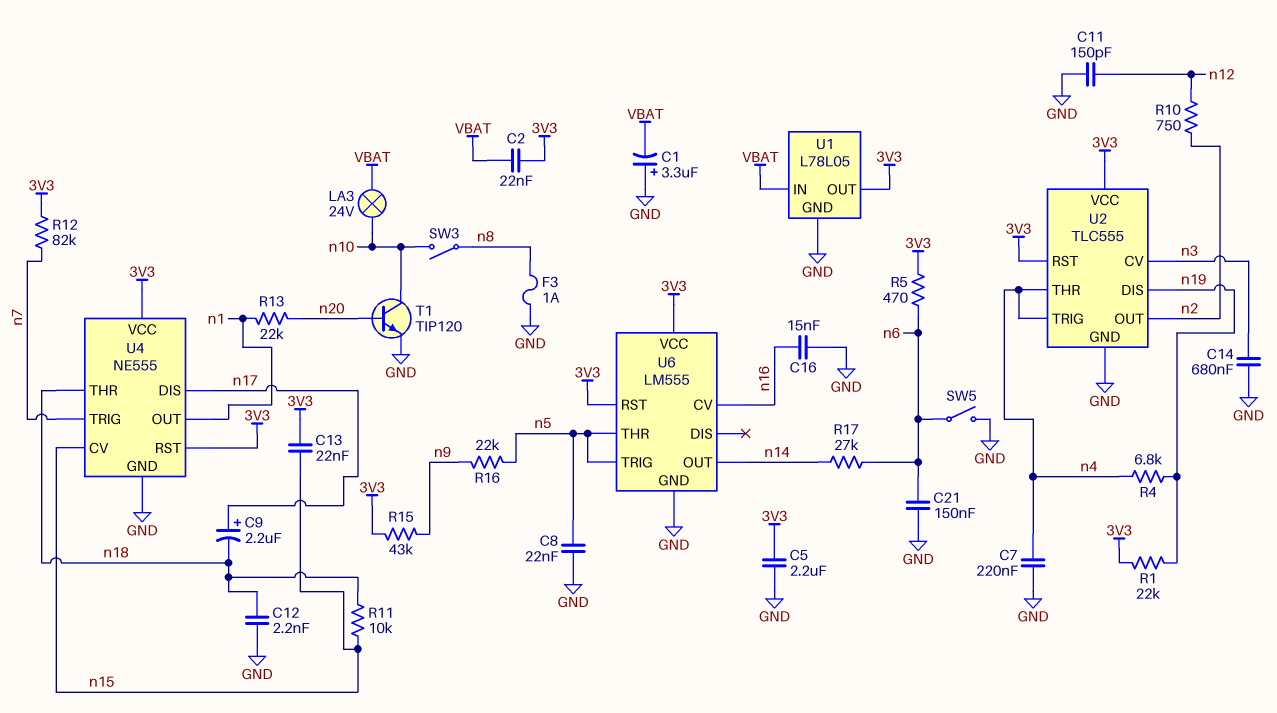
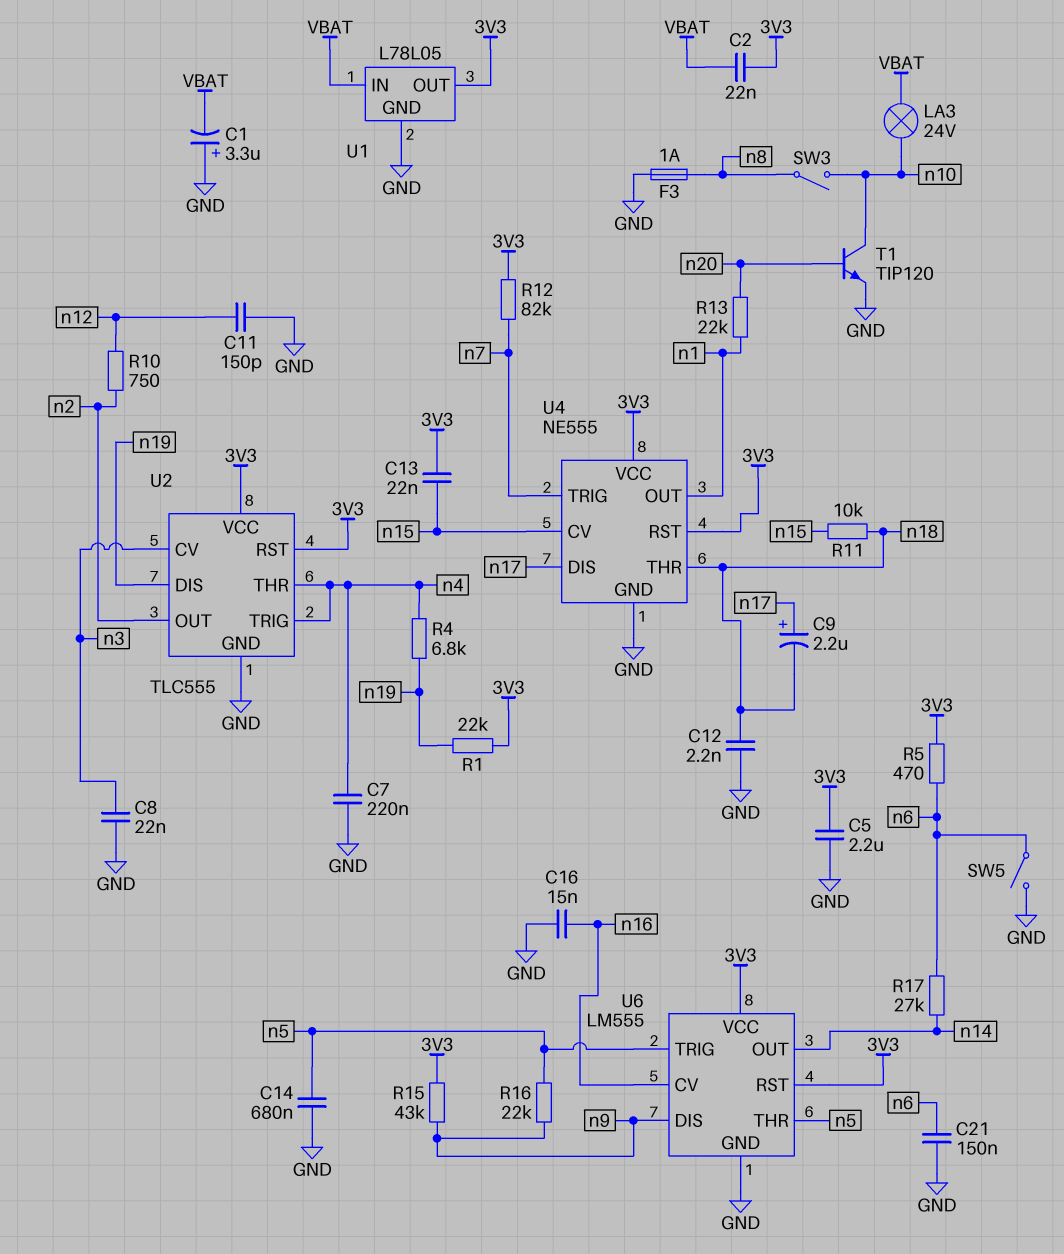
C8: 22nF (GND, n5) -> 22nF (GND, n3)
C14: 680nF (GND, n3) -> 680nF (GND, n5)
U6 pin DIS: none -> n9

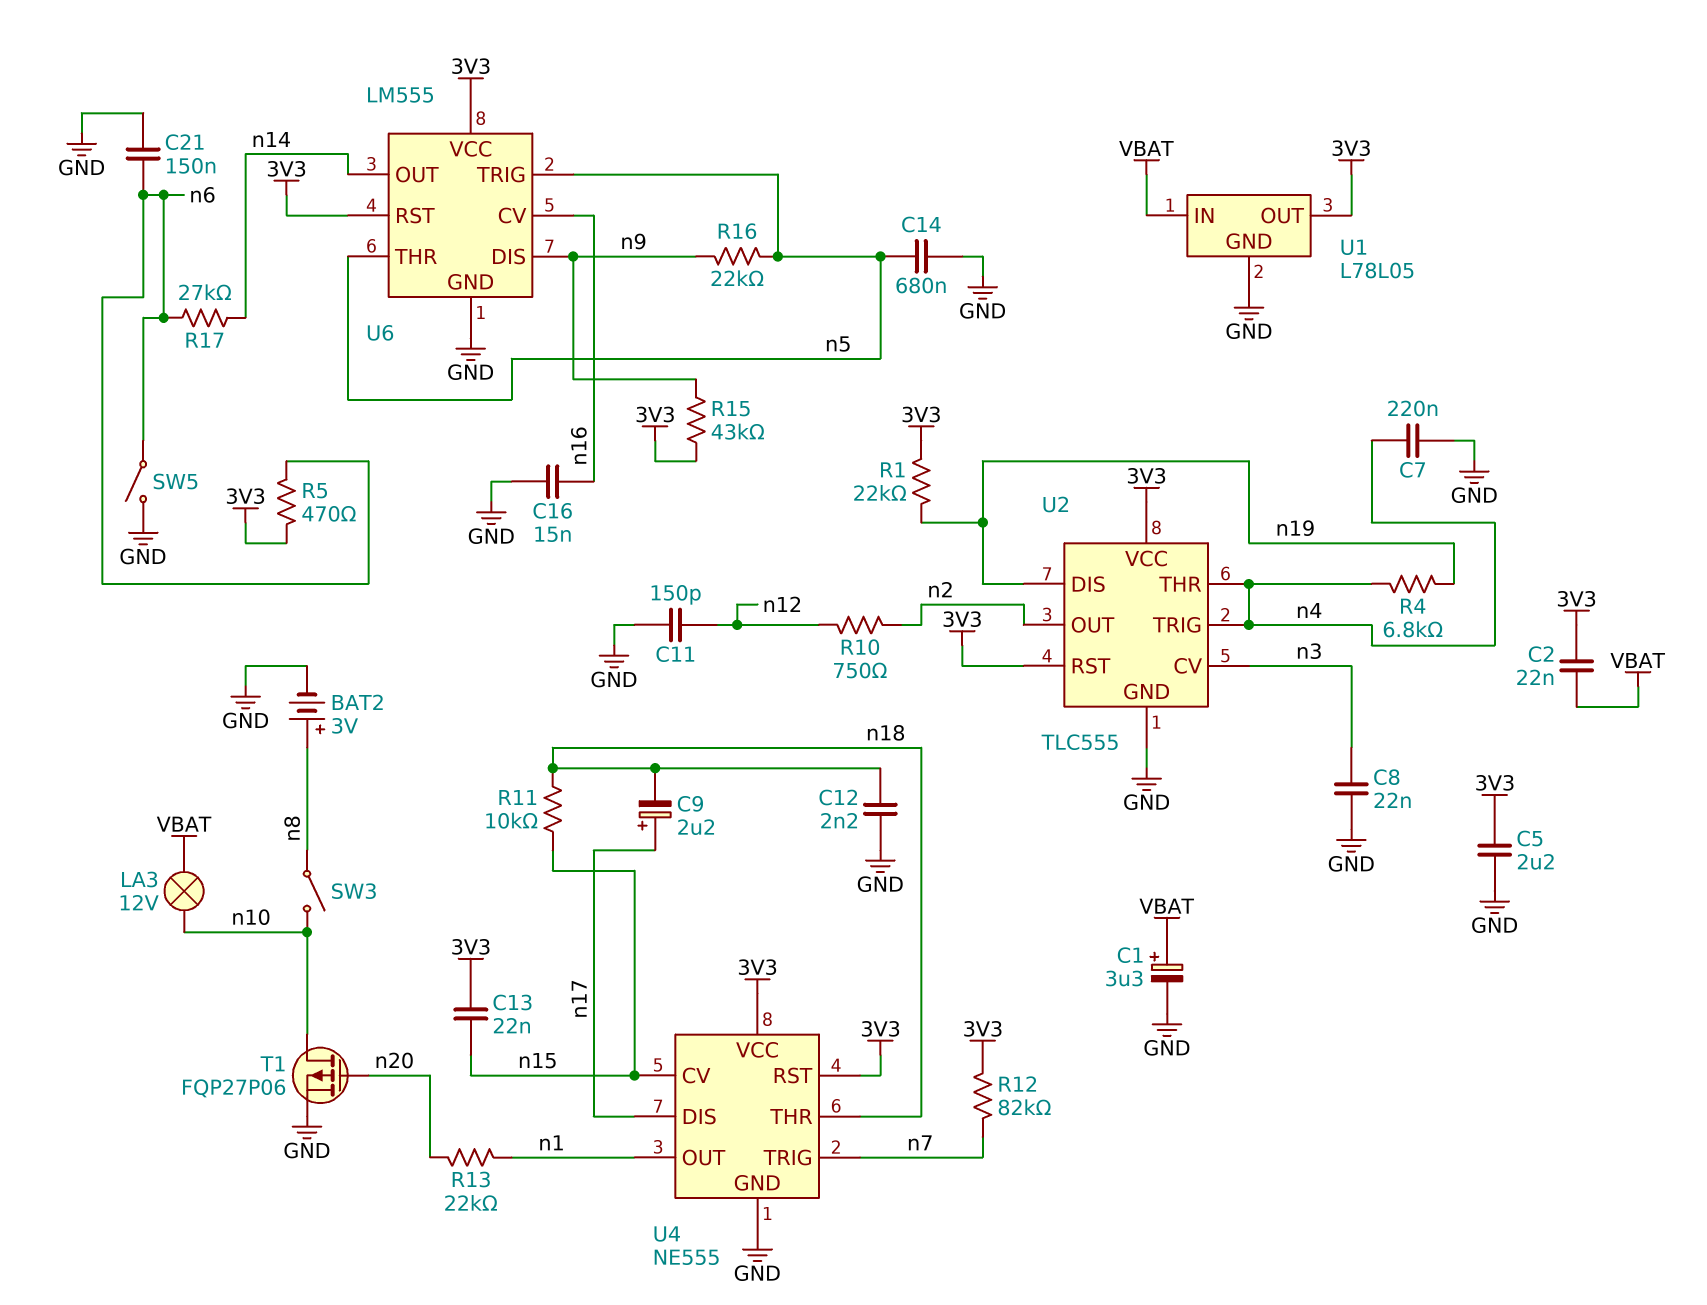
BAT2: none -> 3V (plus n8, minus GND)
C1: 3.3uF (plus GND, minus VBAT) -> 3.3uF (plus VBAT, minus GND)
F3: 1A (GND, n8) -> none
LA3: lamp 24V (VBAT, n10) -> lamp 12V (VBAT, n10)
T1: NPN TIP120 (B n20, C n10, E GND) -> PMOS FQP27P06 (G n20, D n10, S GND)

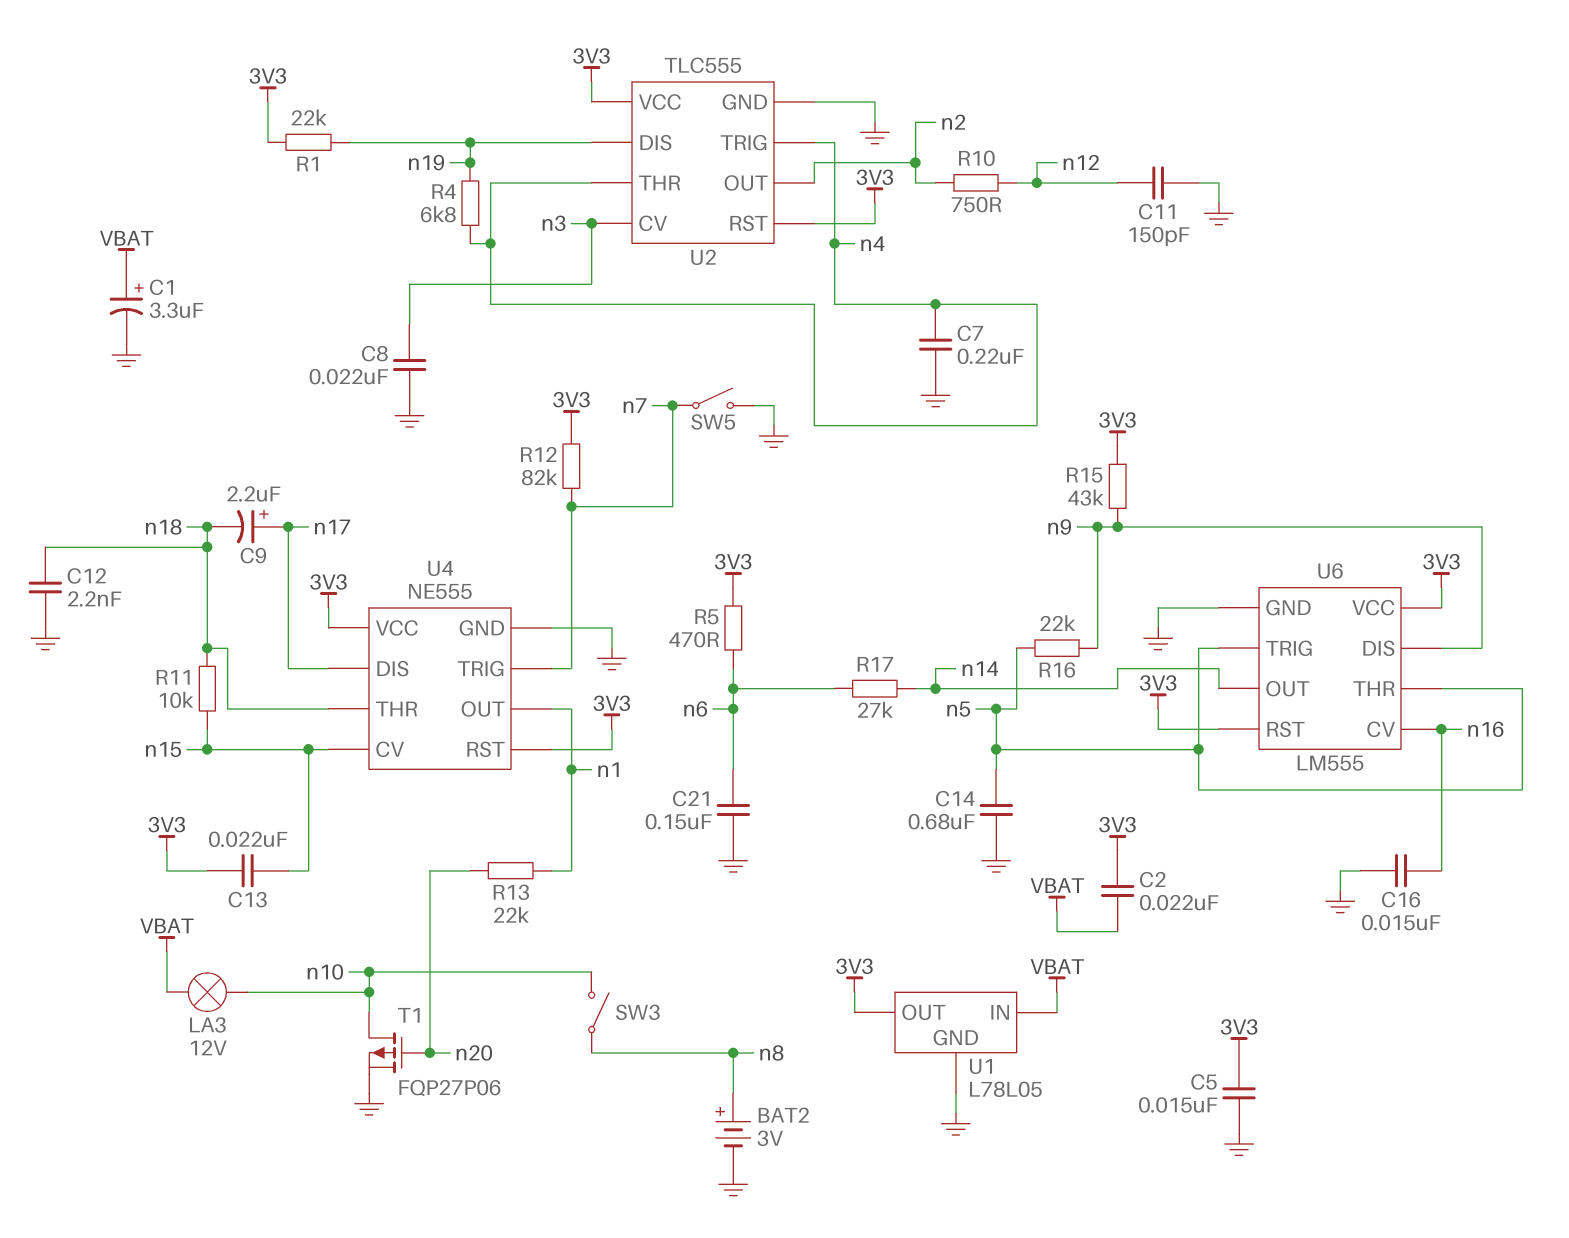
C5: 2.2uF (3V3, GND) -> 15nF (3V3, GND)
SW5: switch (GND, n6) -> switch (GND, n7)

